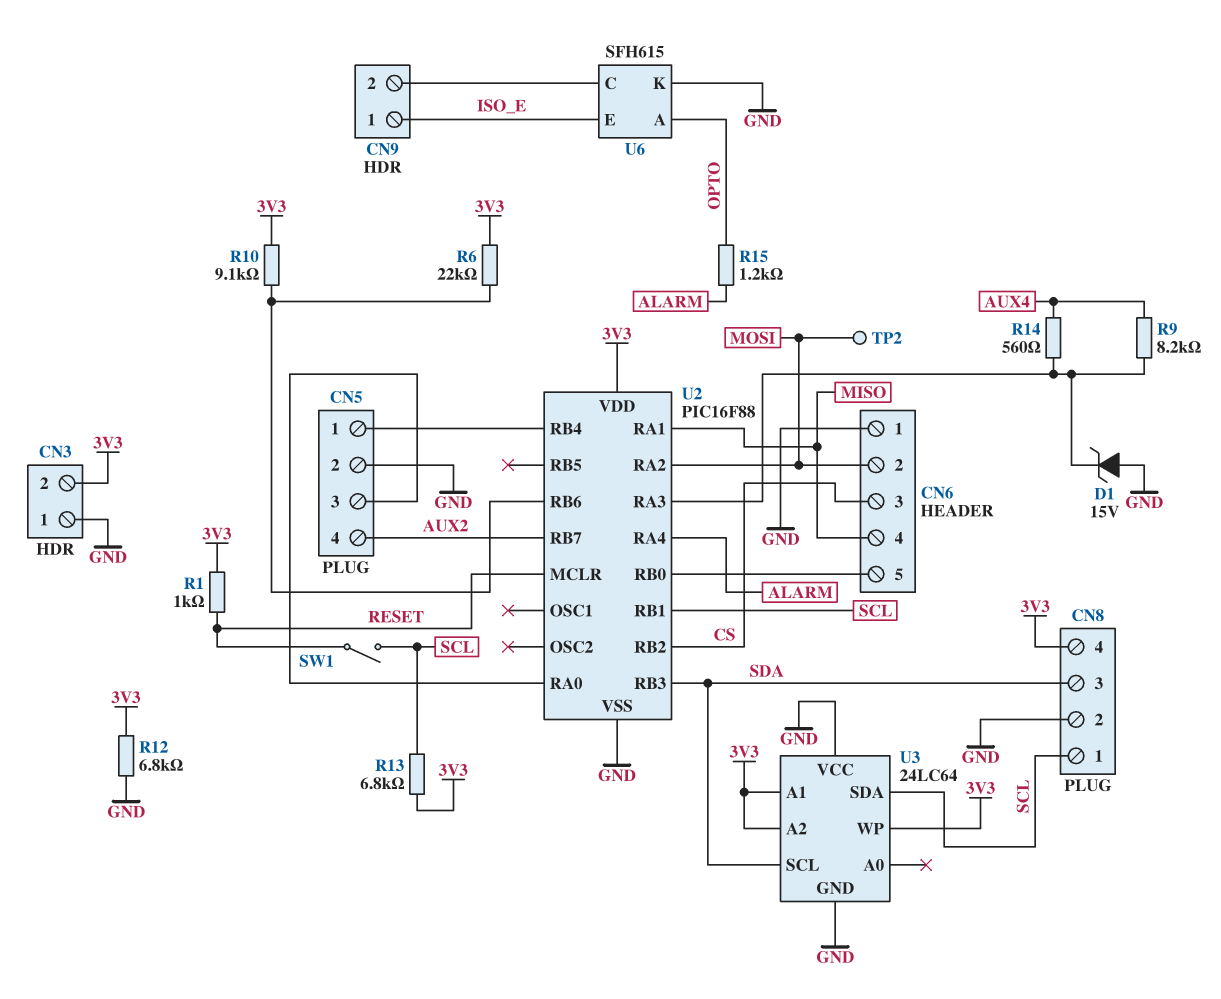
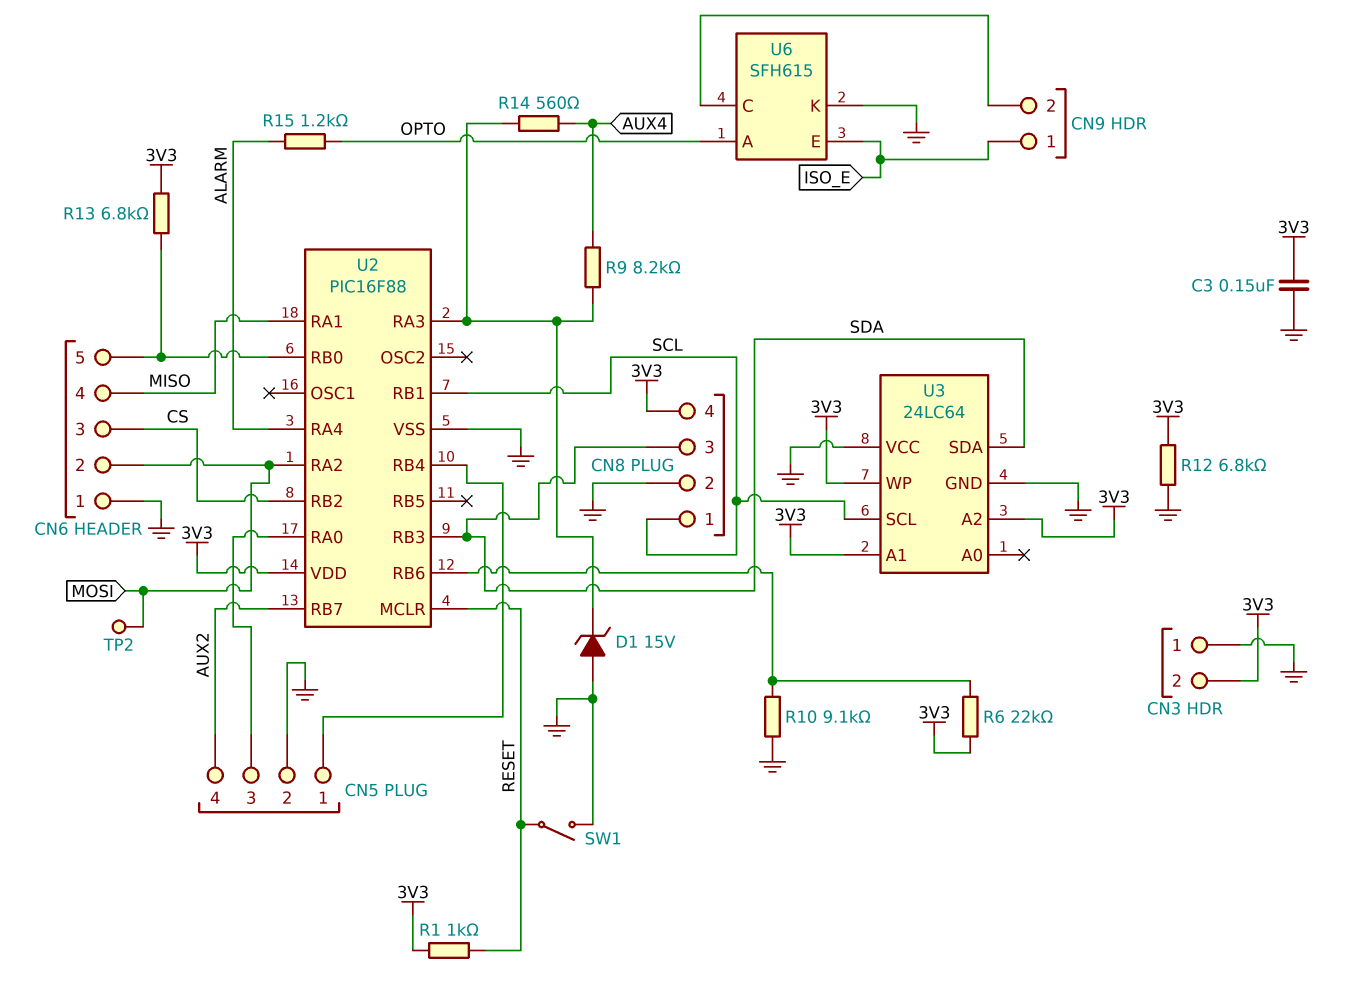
C3: none -> 150nF (3V3, GND)
R10: 9.1k (3V3, U2/RB6) -> 9.1k (GND, U2/RB6)
R13: 6.8k (3V3, SCL) -> 6.8k (3V3, CN6/5)
SW1: switch (RESET, SCL) -> switch (GND, RESET)
U3 pin SCL: SDA -> SCL
U3 pin SDA: SCL -> SDA

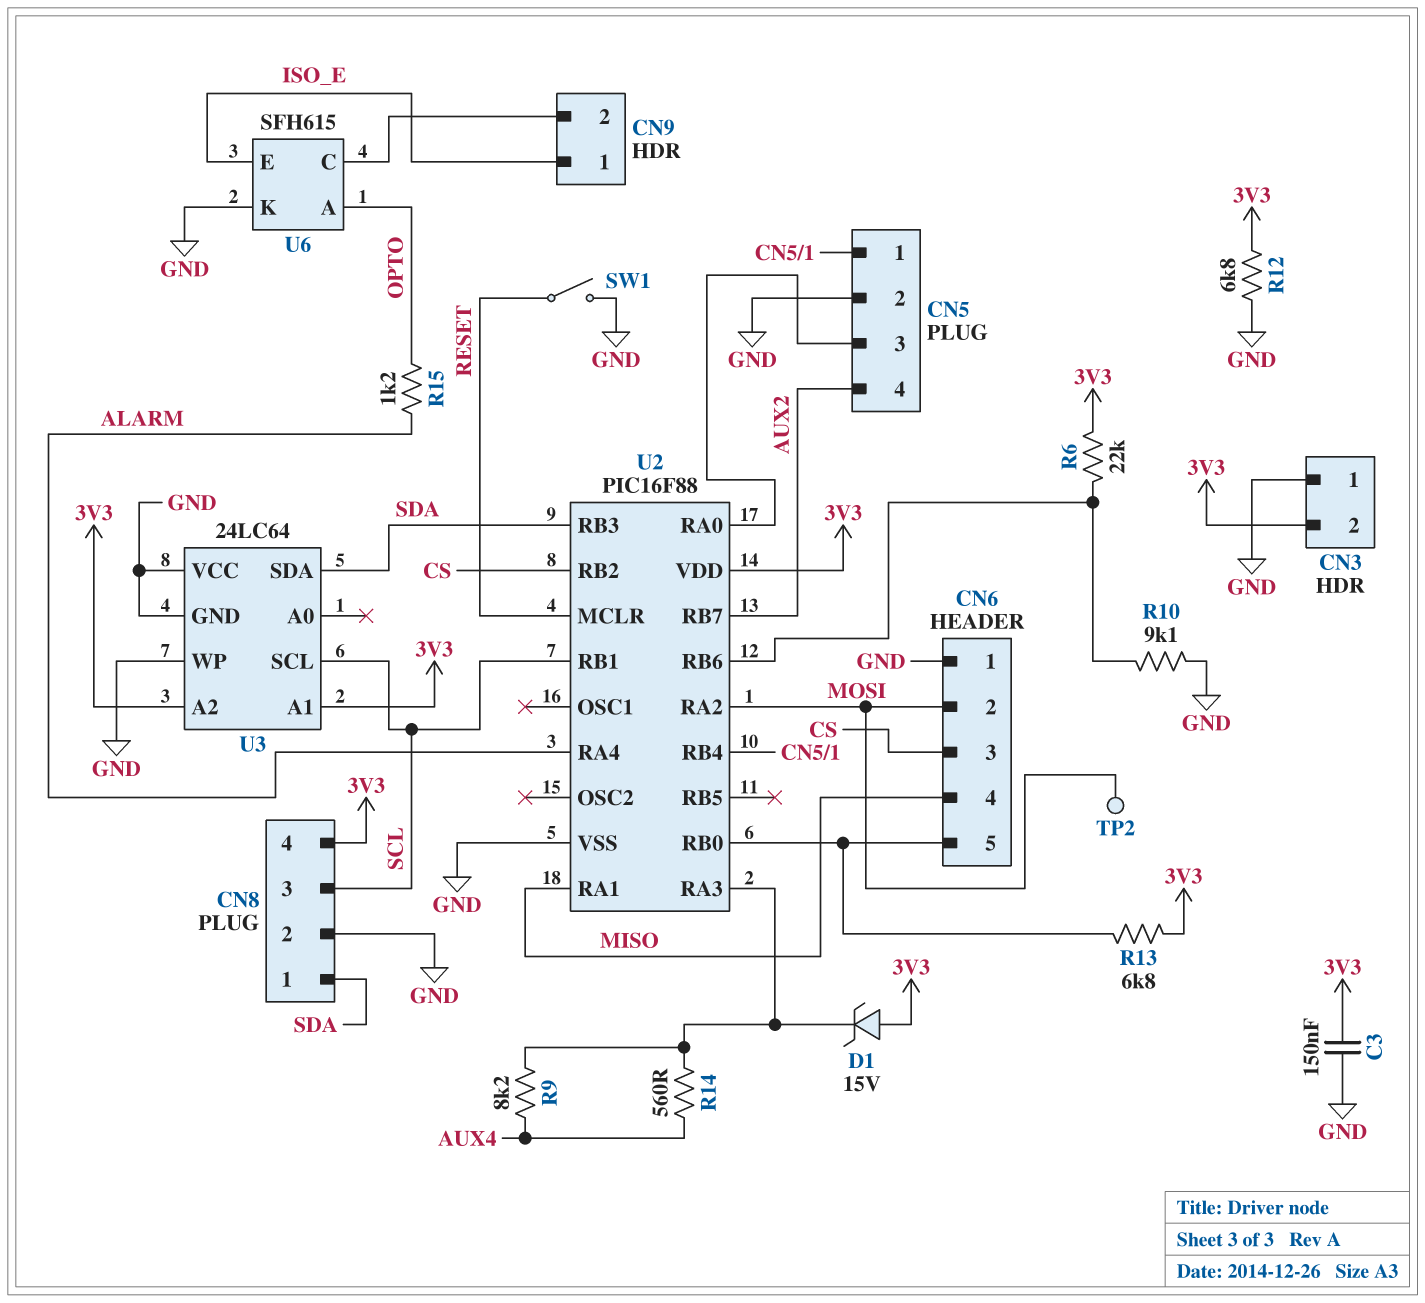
CN8 pin 1: SCL -> SDA
CN8 pin 3: SDA -> SCL
D1: zener 15V (A GND, K U2/RA3) -> zener 15V (A 3V3, K U2/RA3)
R1: 1k (3V3, RESET) -> none
U3 pin WP: 3V3 -> GND

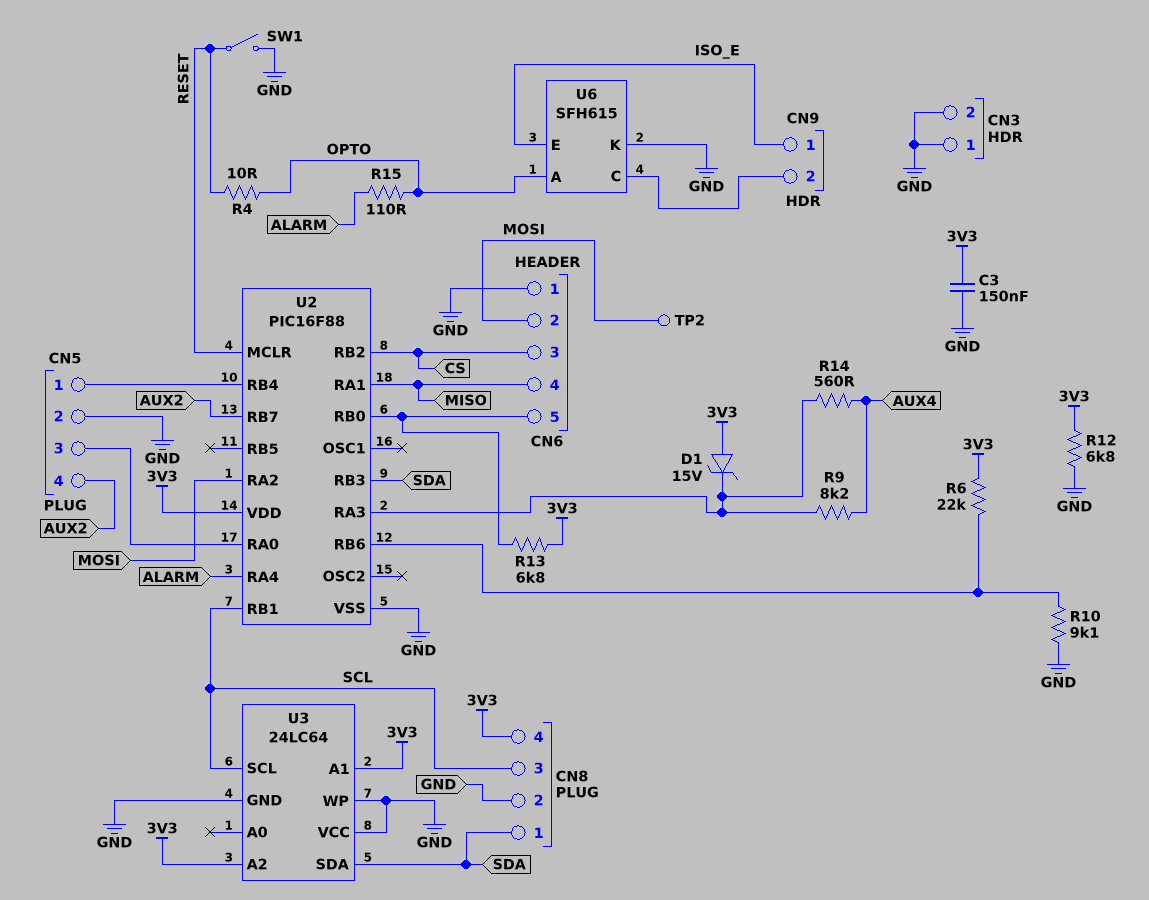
CN3 pin 2: 3V3 -> GND
R4: none -> 10 (OPTO, RESET)
R15: 1.2k (ALARM, OPTO) -> 110 (ALARM, OPTO)

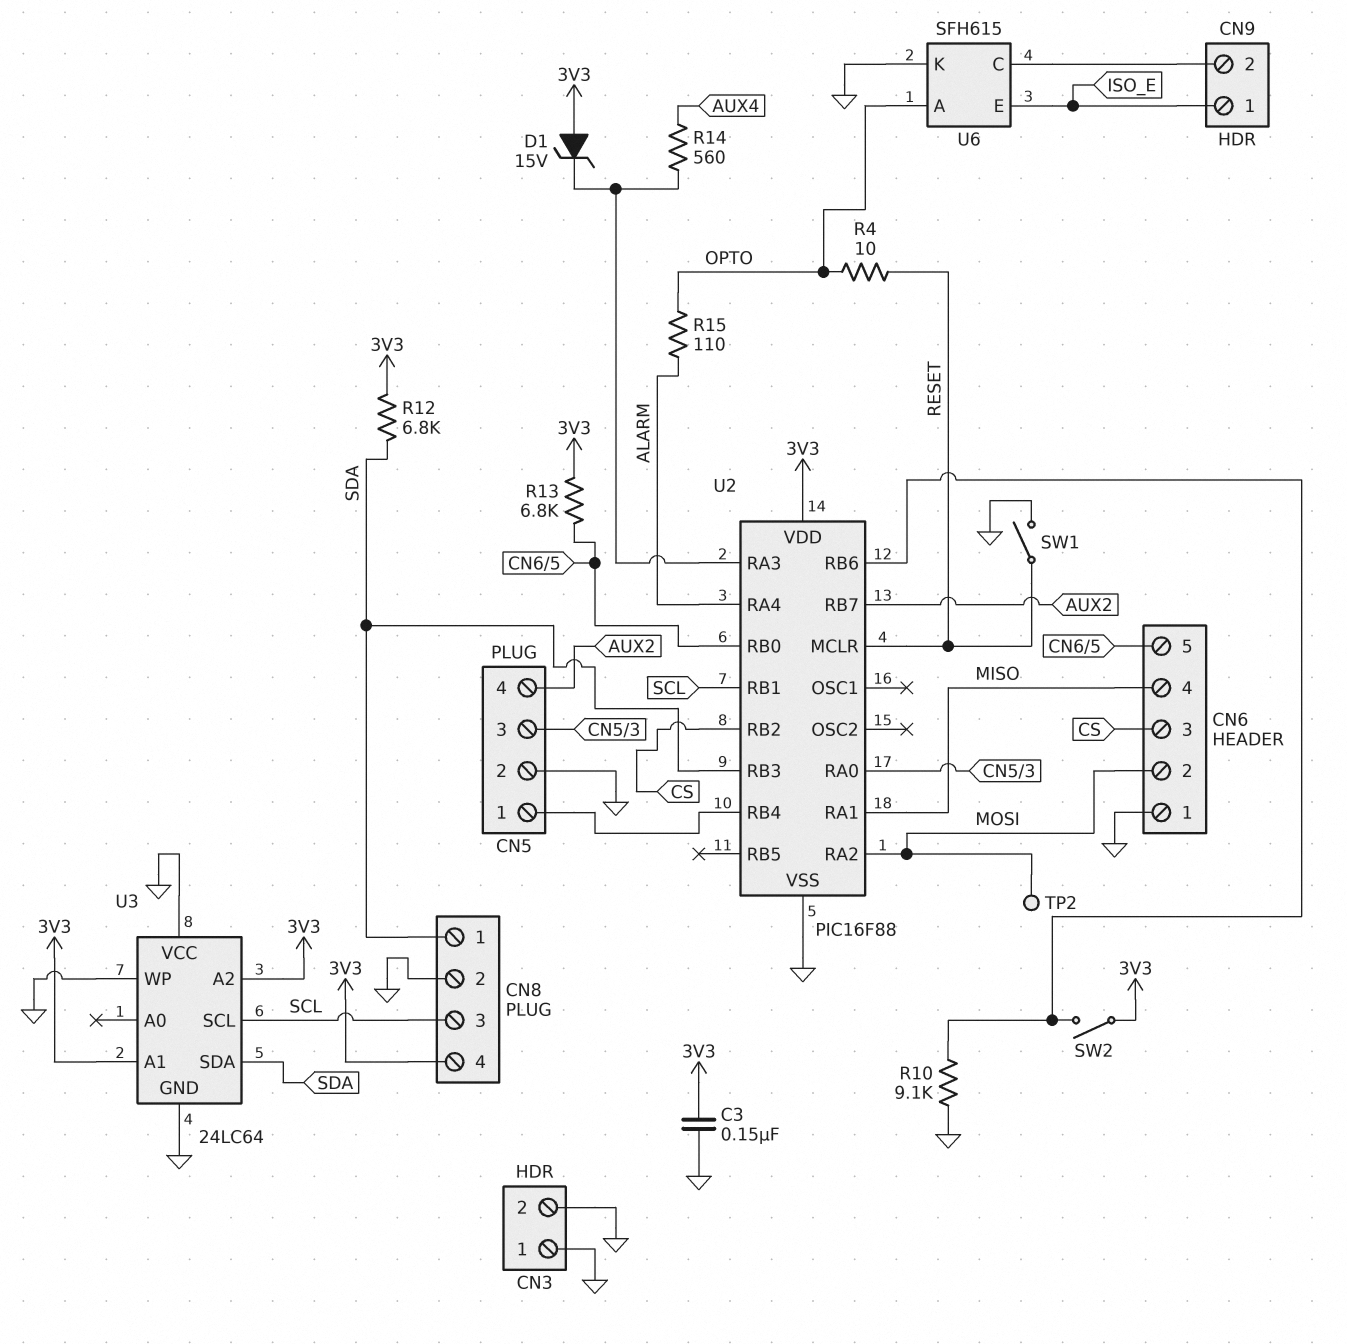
R6: 22k (3V3, U2/RB6) -> none
R9: 8.2k (AUX4, U2/RA3) -> none
R12: 6.8k (3V3, GND) -> 6.8k (3V3, SDA)
SW2: none -> switch (3V3, U2/RB6)

